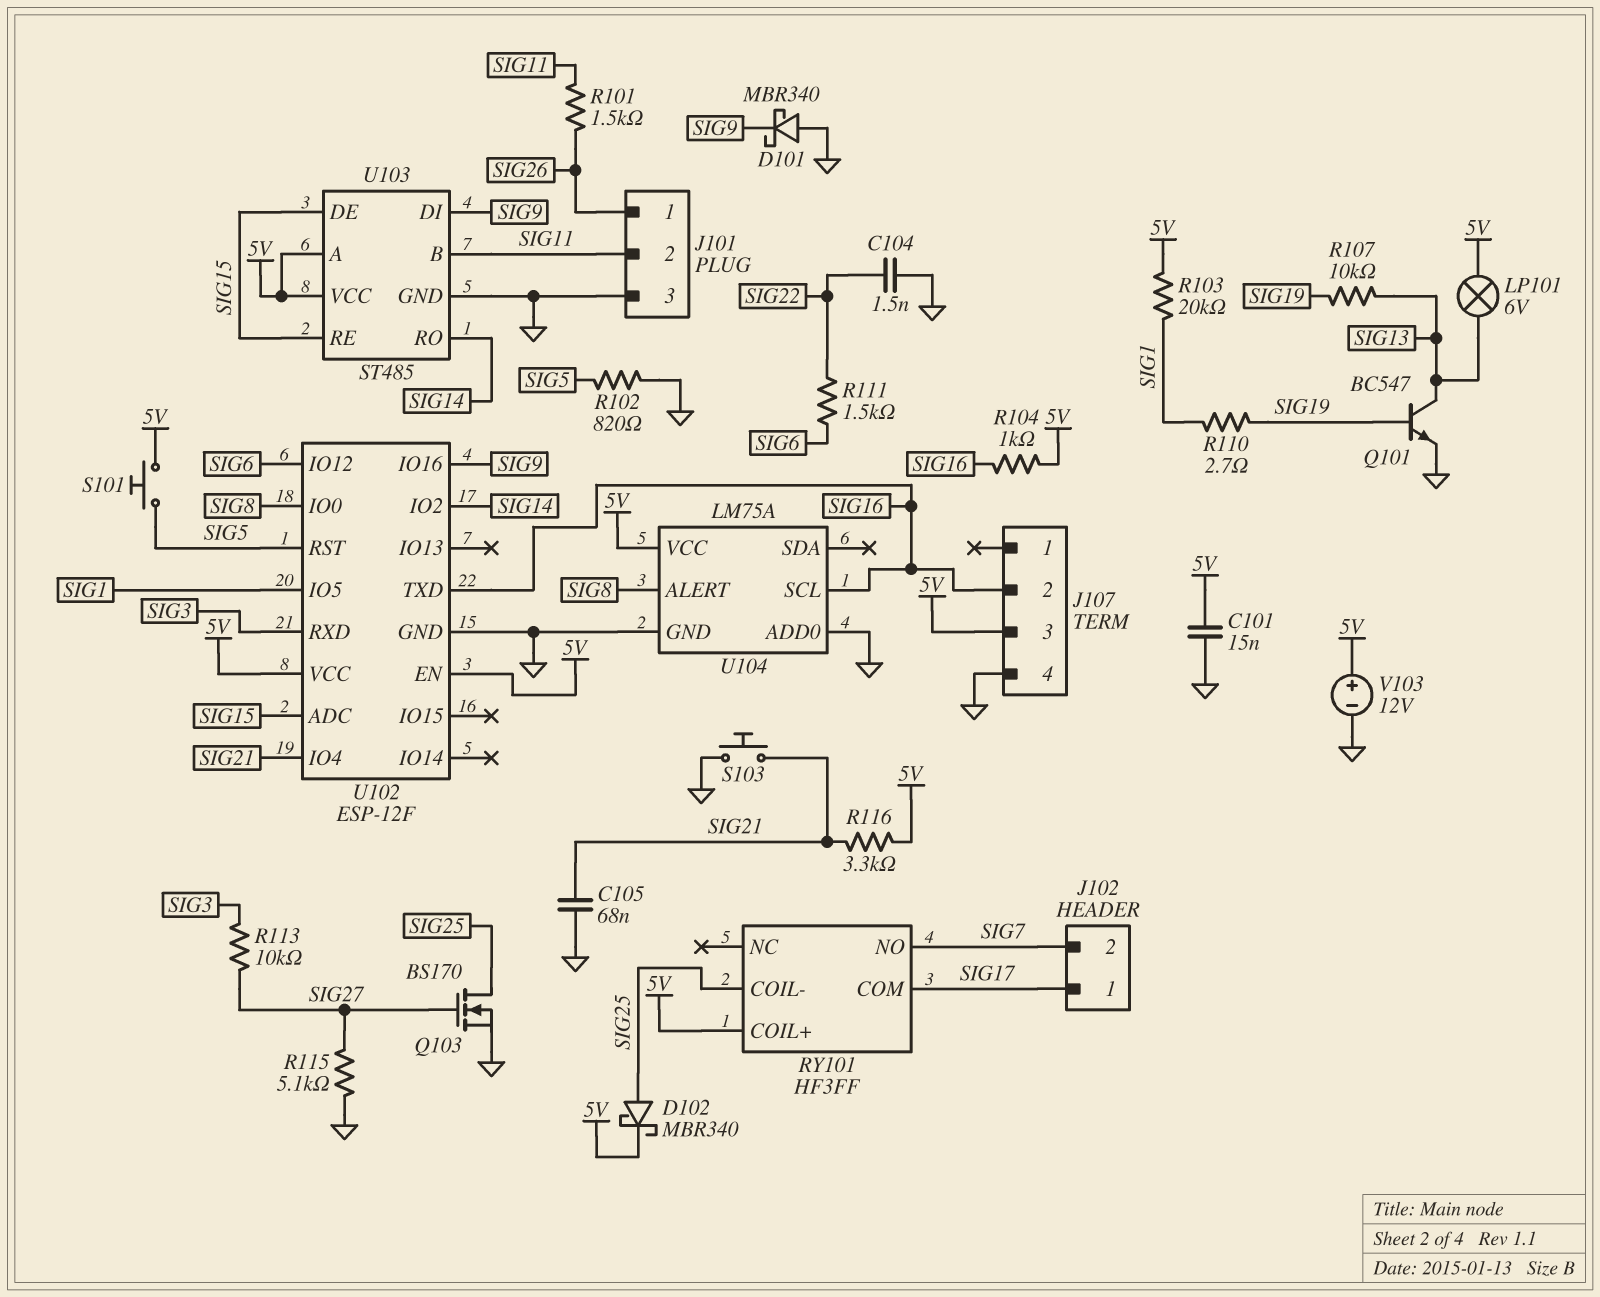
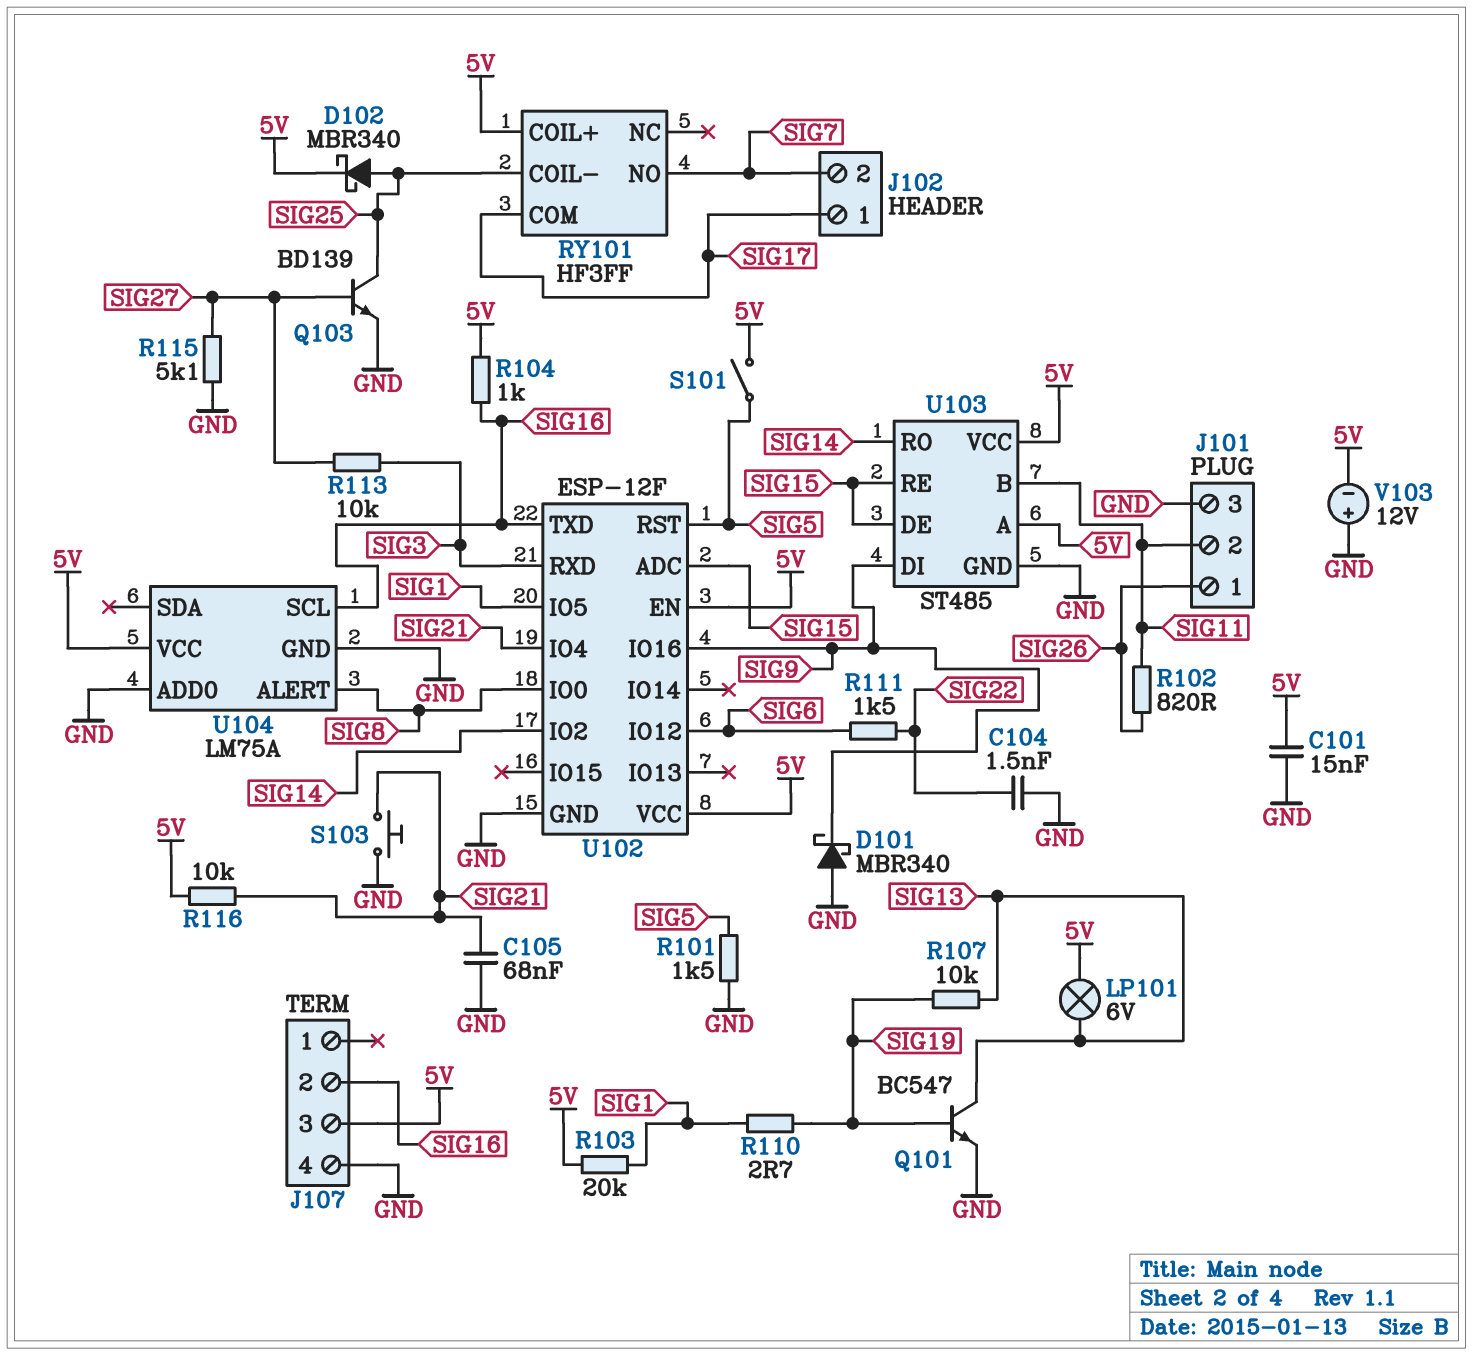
Q103: NMOS BS170 (G SIG27, D SIG25, S GND) -> NPN BD139 (B SIG27, C SIG25, E GND)
R101: 1.5k (SIG11, SIG26) -> 1.5k (GND, SIG5)
R102: 820 (GND, SIG5) -> 820 (SIG11, SIG26)
R116: 3.3k (5V, SIG21) -> 10k (5V, SIG21)
S101: button (5V, SIG5) -> switch (5V, SIG5)
V103: 12V (plus 5V, minus GND) -> 12V (plus GND, minus 5V)

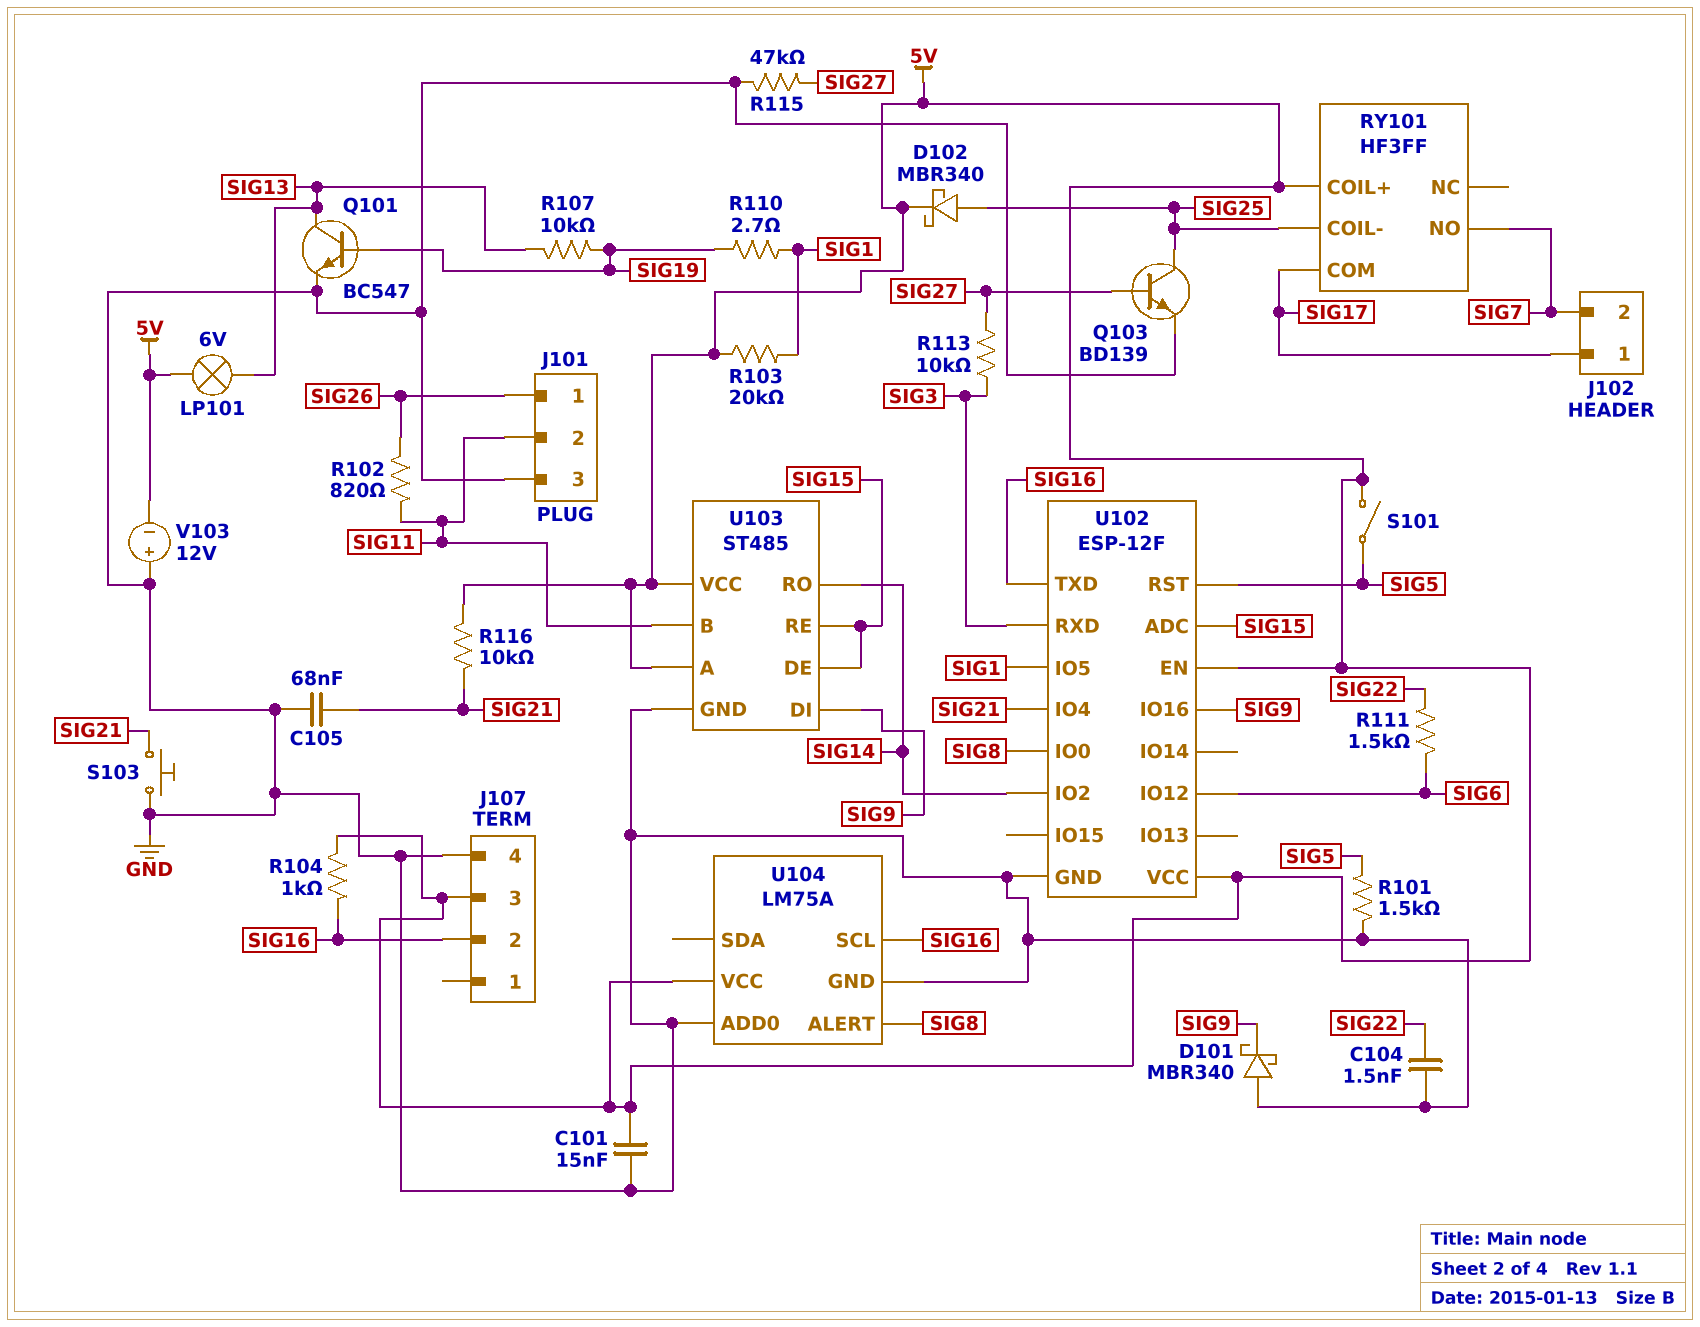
R115: 5.1k (GND, SIG27) -> 47k (GND, SIG27)

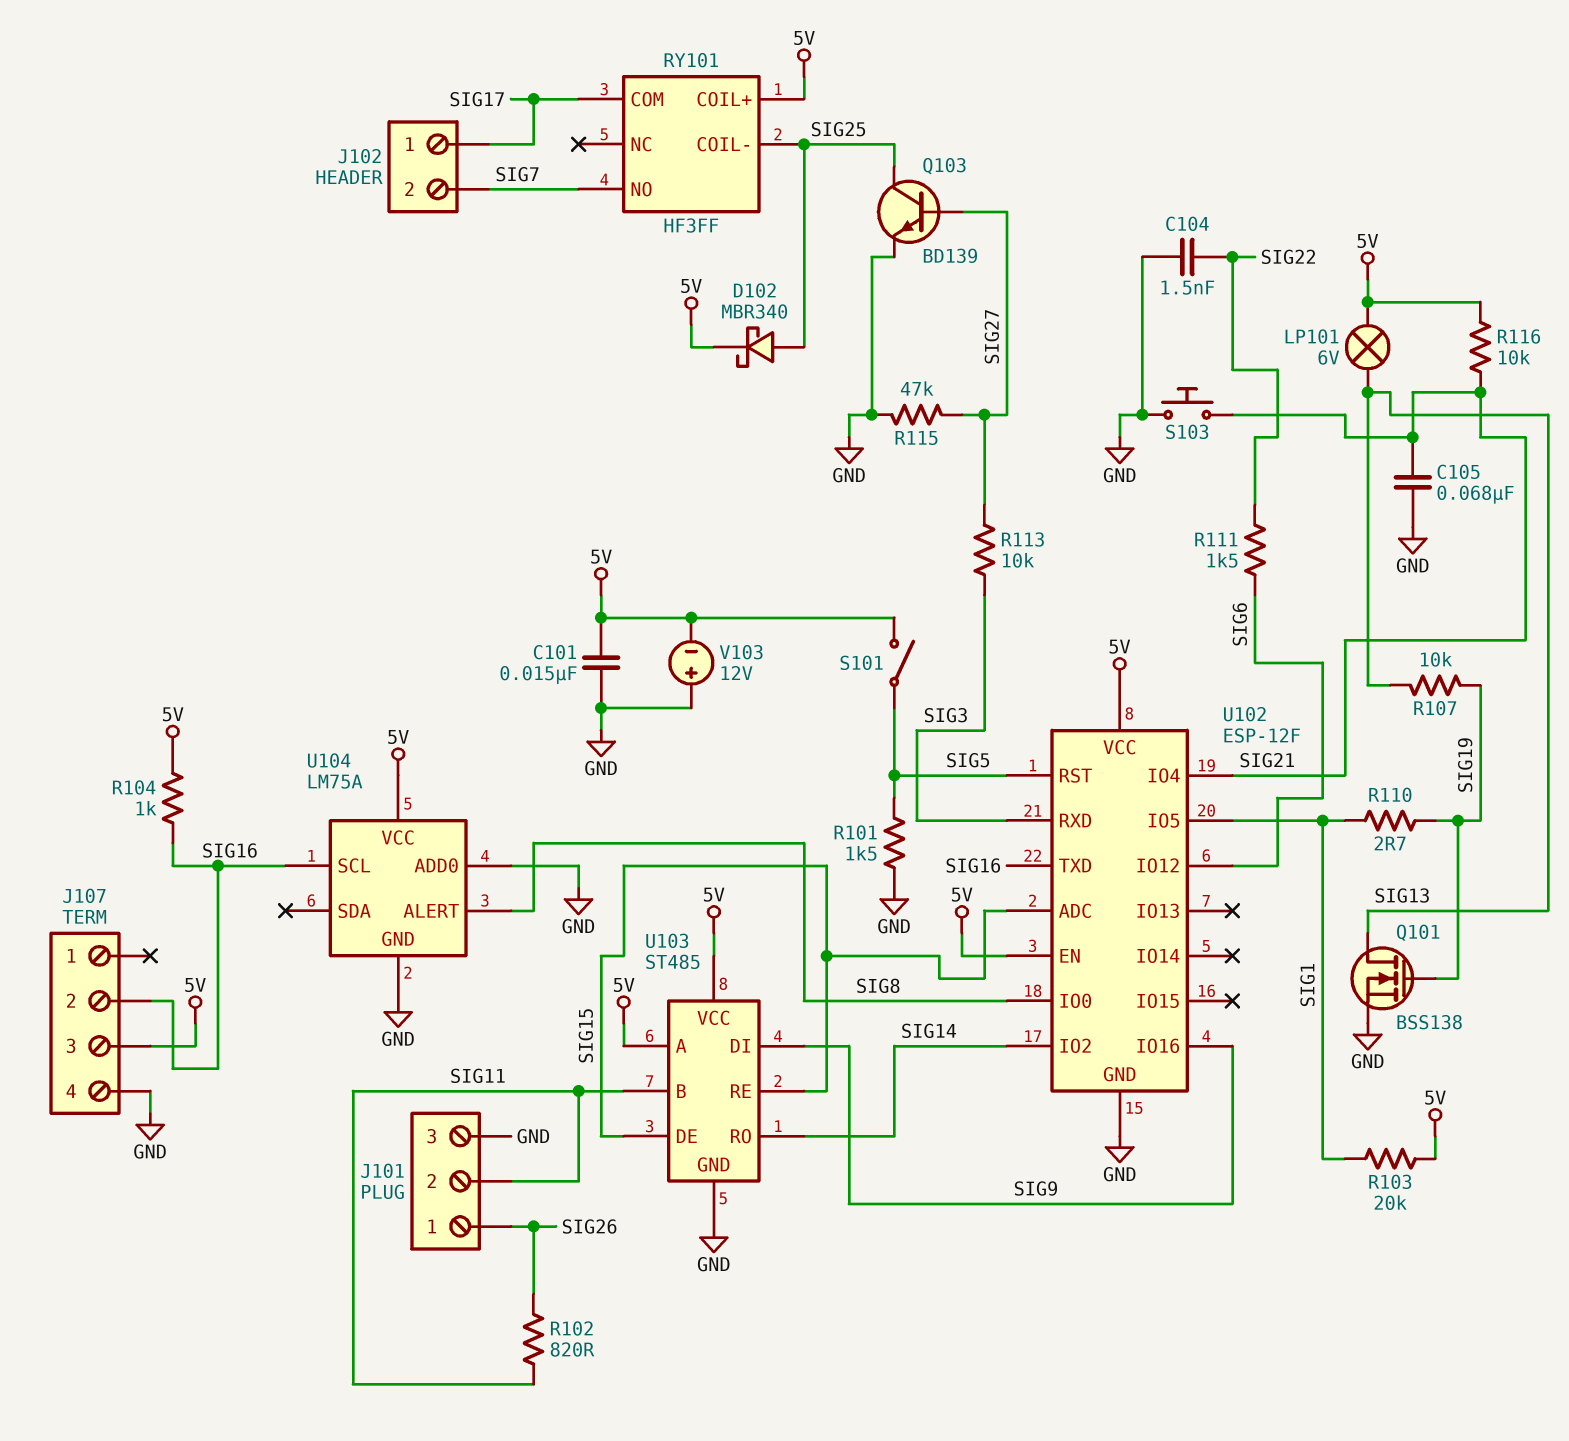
D101: schottky MBR340 (A GND, K SIG9) -> none
Q101: NPN BC547 (B SIG19, C SIG13, E GND) -> NMOS BSS138 (G SIG19, D SIG13, S GND)

